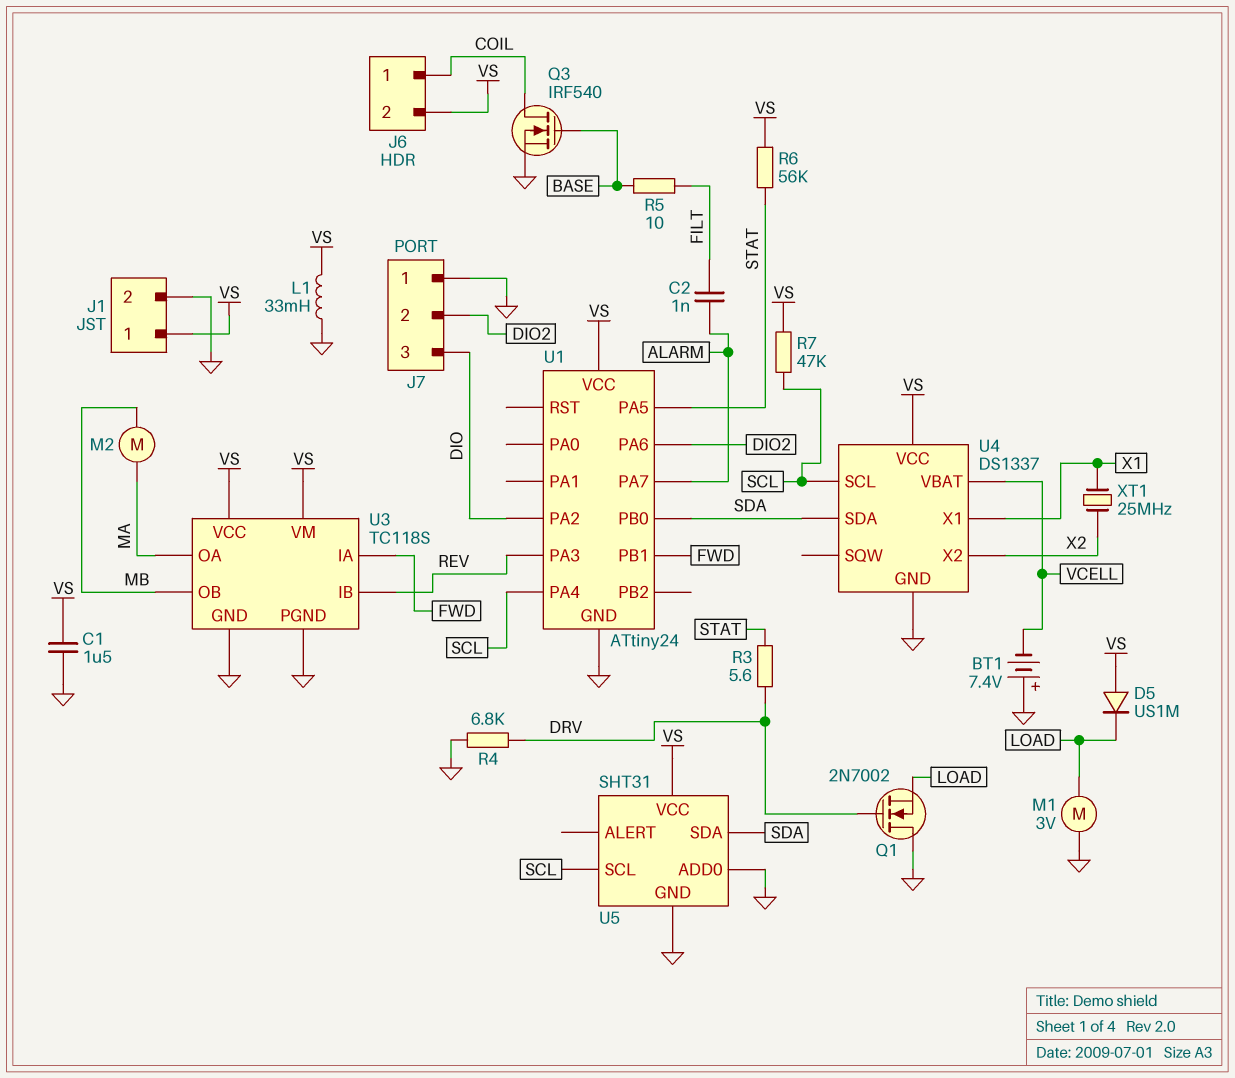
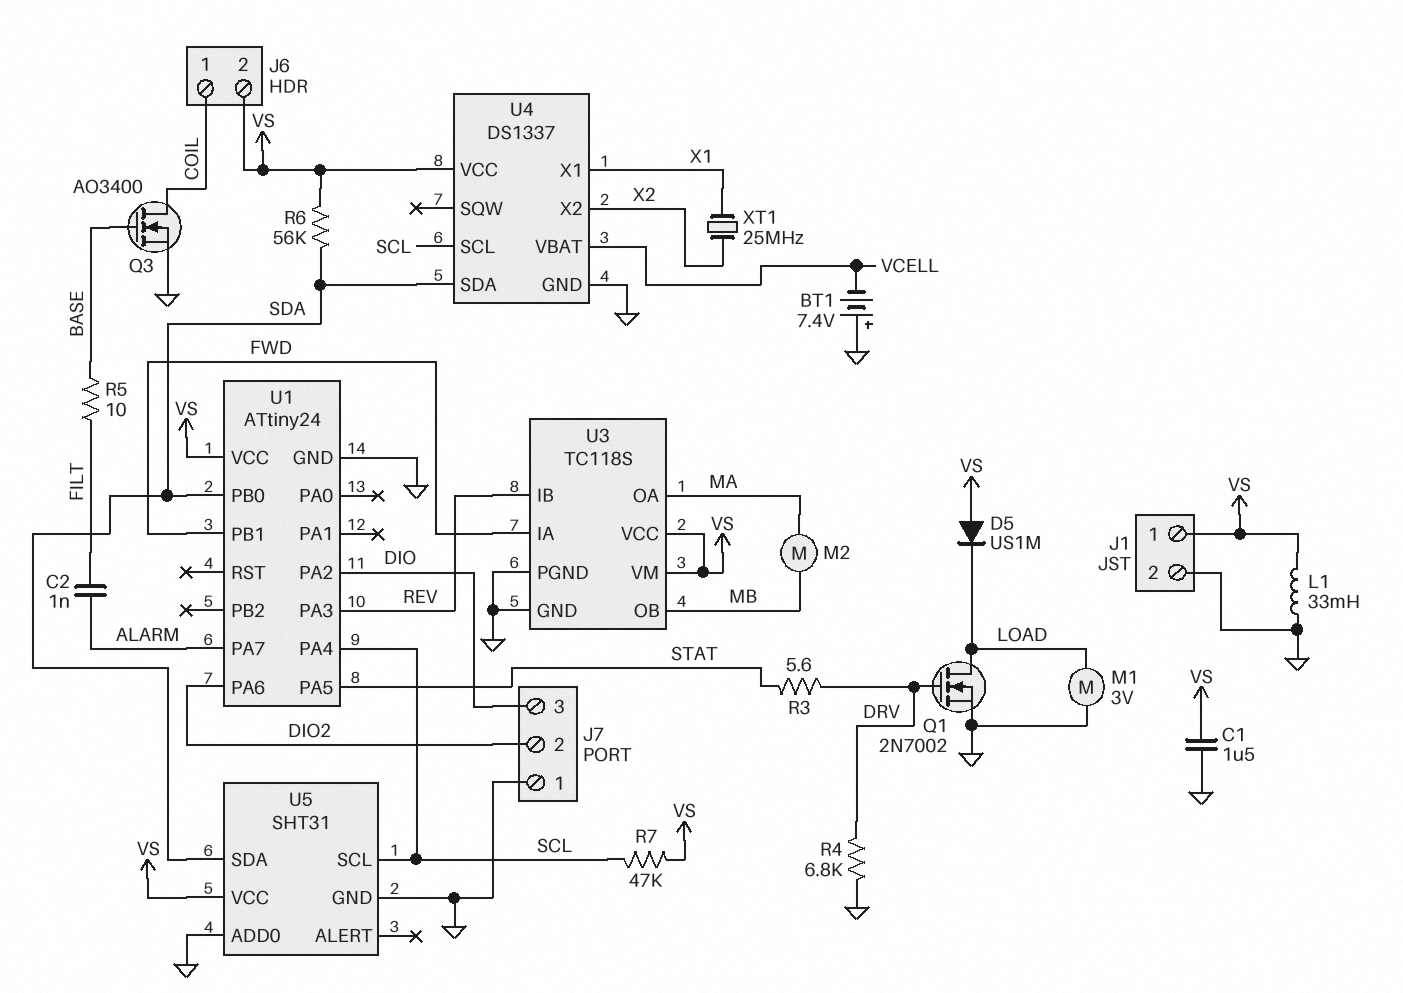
Q1: NMOS 2N7002 (G DRV, D GND, S LOAD) -> NMOS 2N7002 (G DRV, D LOAD, S GND)
Q3: NMOS IRF540 (G BASE, D COIL, S GND) -> NMOS AO3400 (G BASE, D COIL, S GND)
R6: 56k (STAT, VS) -> 56k (SDA, VS)

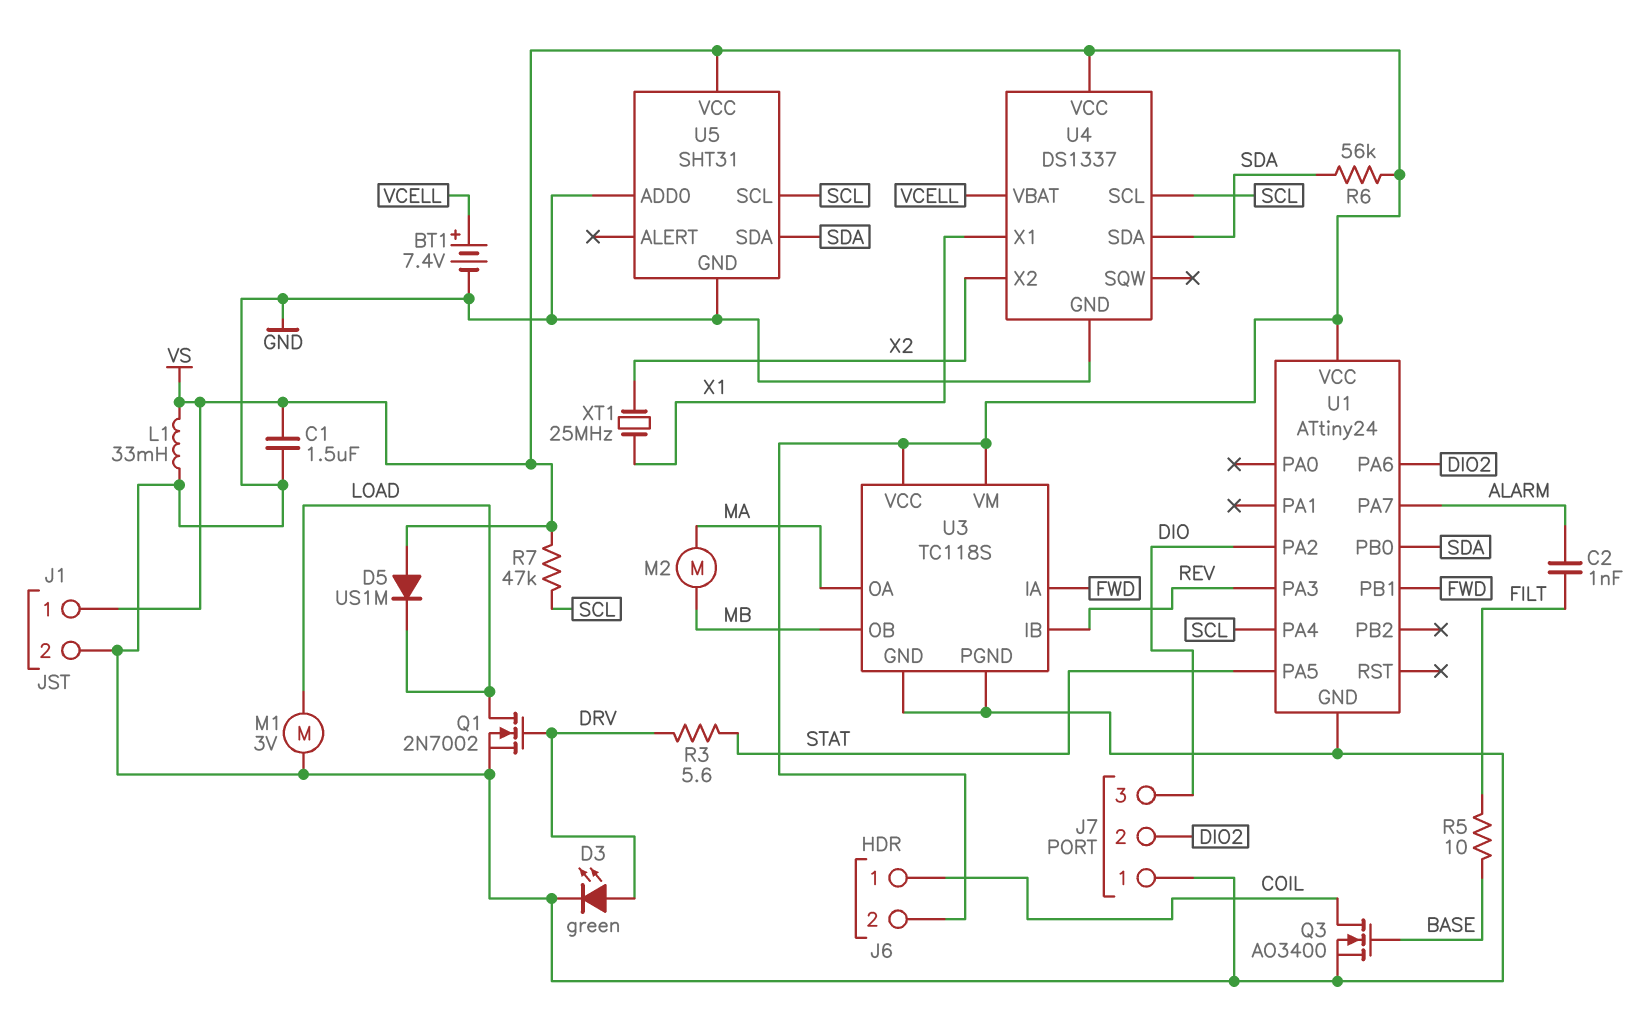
BT1: 7.4V (plus GND, minus VCELL) -> 7.4V (plus VCELL, minus GND)
D3: none -> LED green (A DRV, K GND)
R4: 6.8k (DRV, GND) -> none

